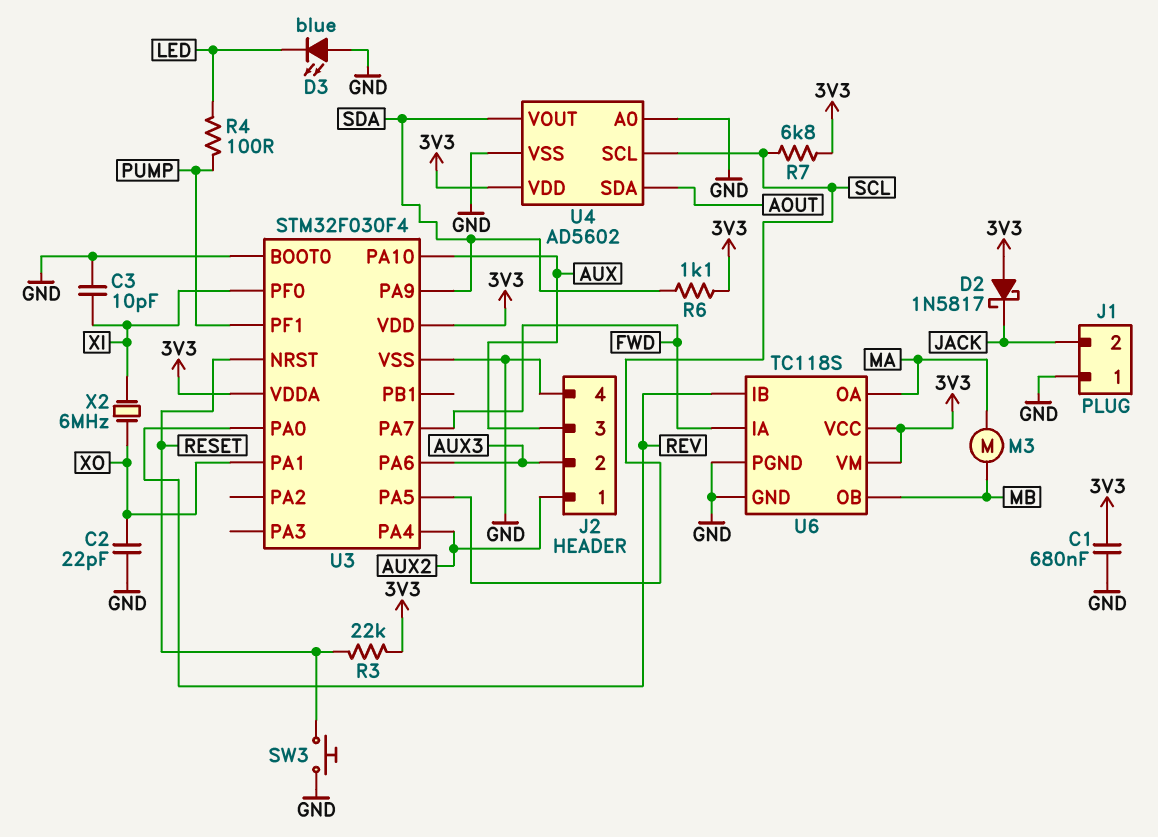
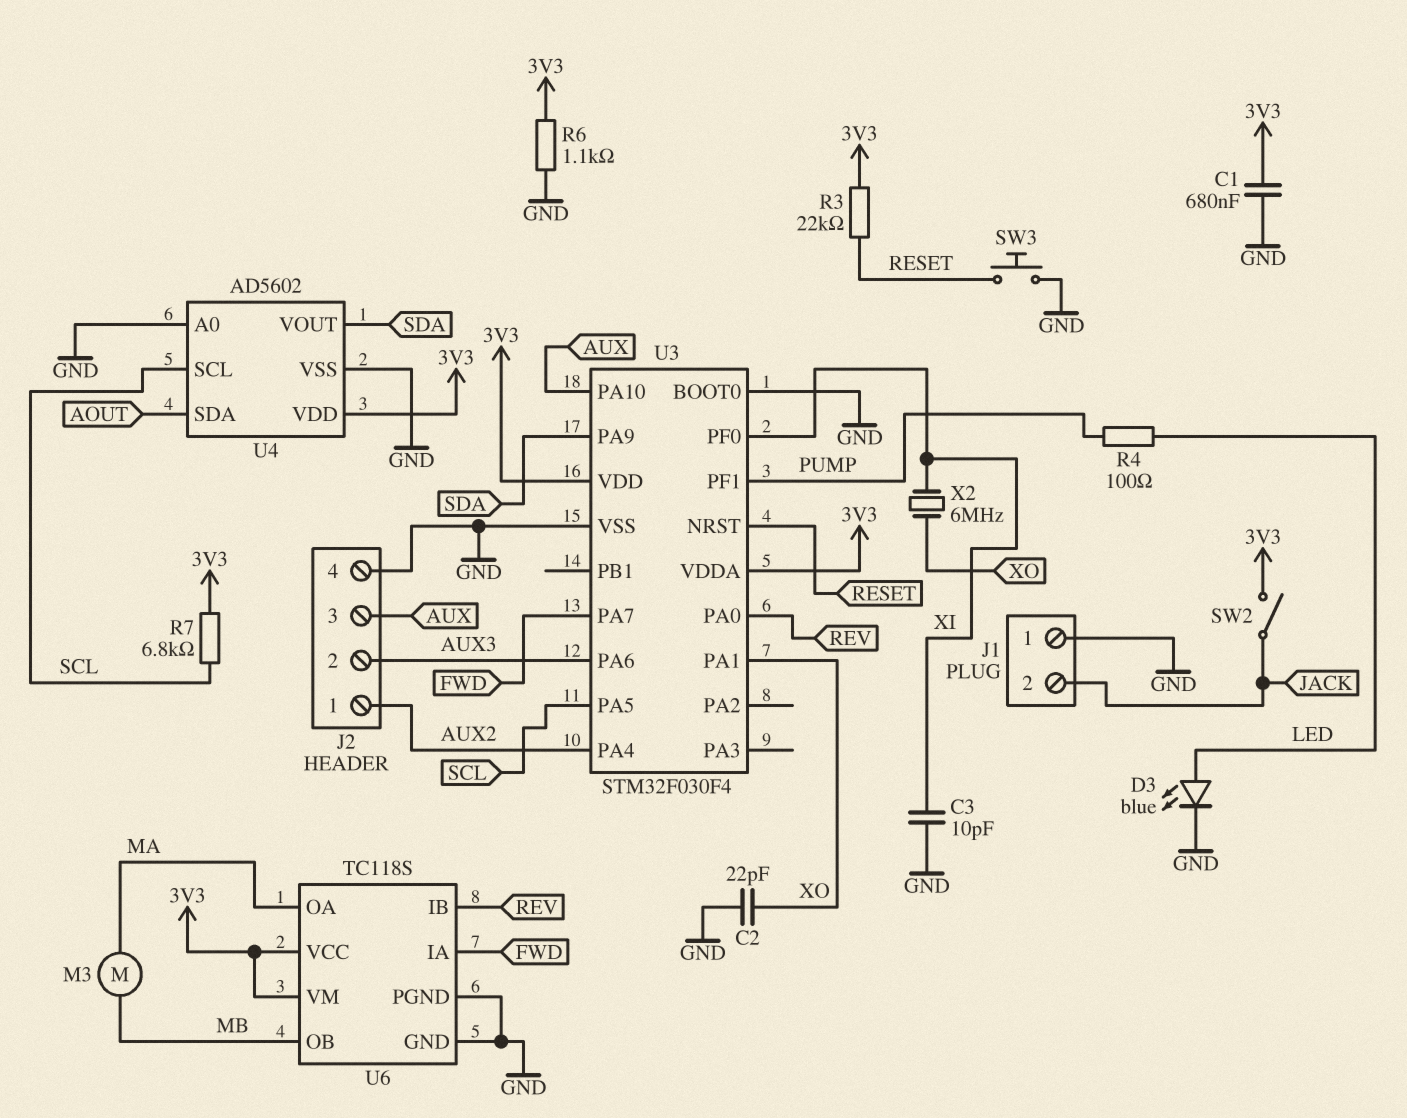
D2: schottky 1N5817 (A 3V3, K JACK) -> none
D3: LED blue (A GND, K LED) -> LED blue (A LED, K GND)
R6: 1.1k (3V3, SDA) -> 1.1k (3V3, GND)
SW2: none -> switch (3V3, JACK)

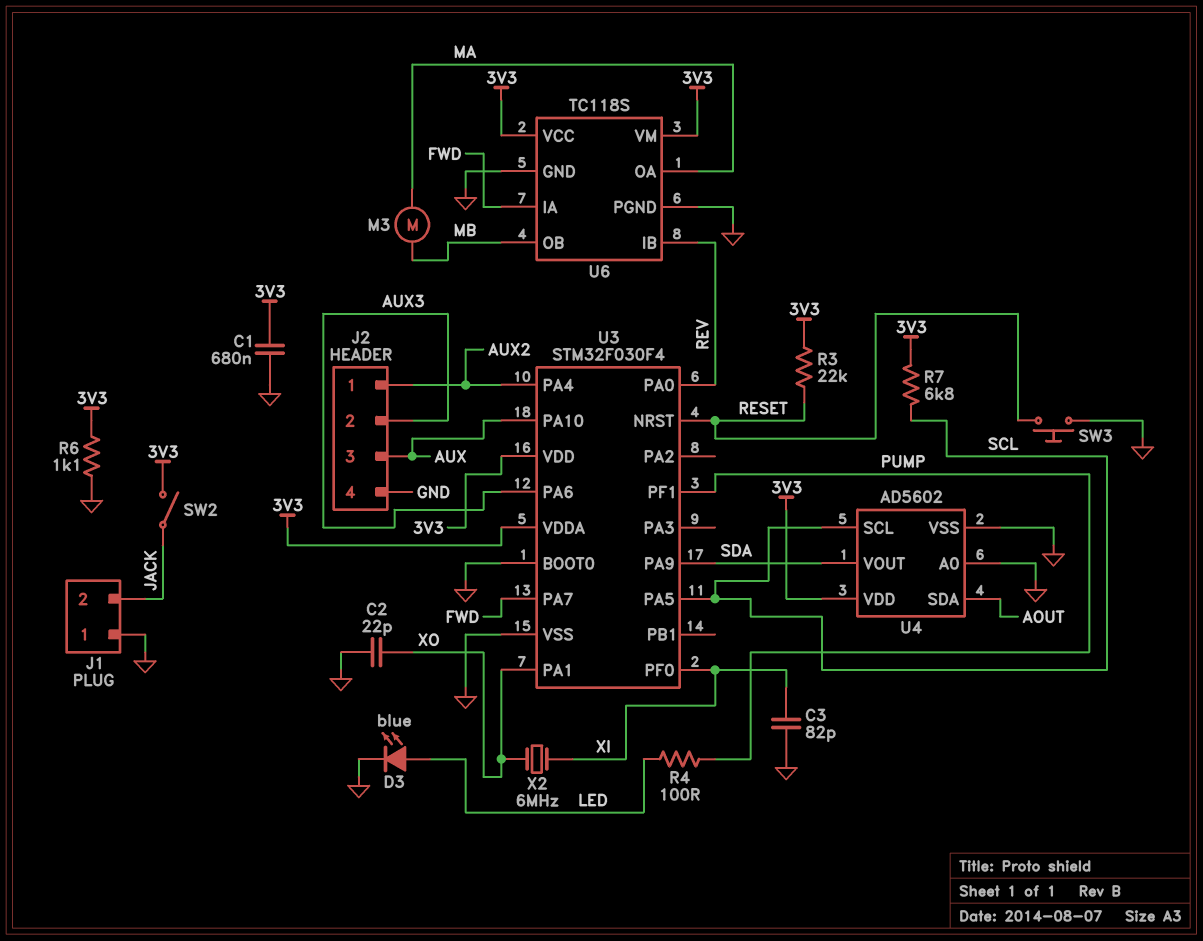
C3: 10pF (GND, XI) -> 82pF (GND, XI)

